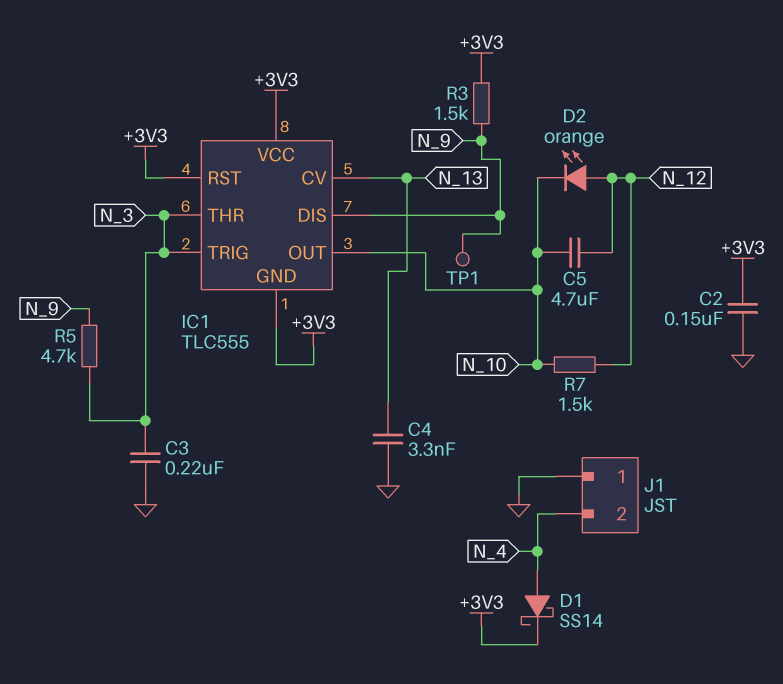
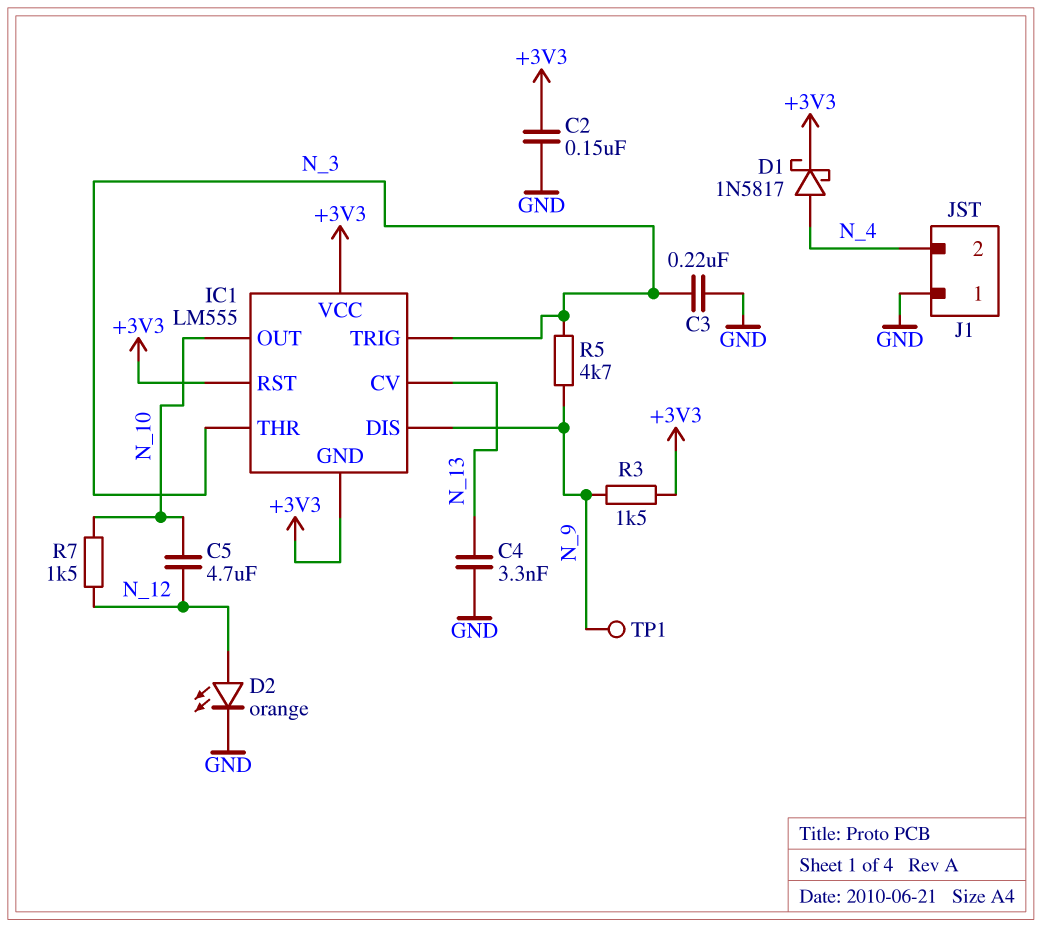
D1: schottky SS14 (A N_4, K +3V3) -> schottky 1N5817 (A N_4, K +3V3)
D2: LED orange (A N_12, K N_10) -> LED orange (A N_12, K GND)
IC1: TLC555 -> LM555

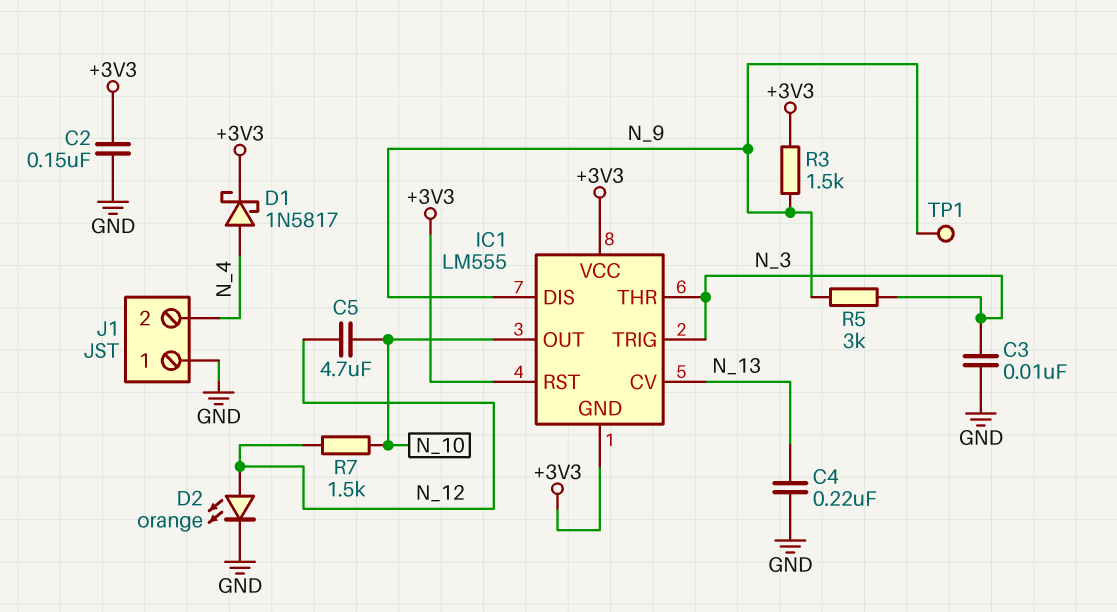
C3: 220nF (GND, N_3) -> 10nF (GND, N_3)
C4: 3.3nF (GND, N_13) -> 220nF (GND, N_13)
R5: 4.7k (N_3, N_9) -> 3k (N_3, N_9)

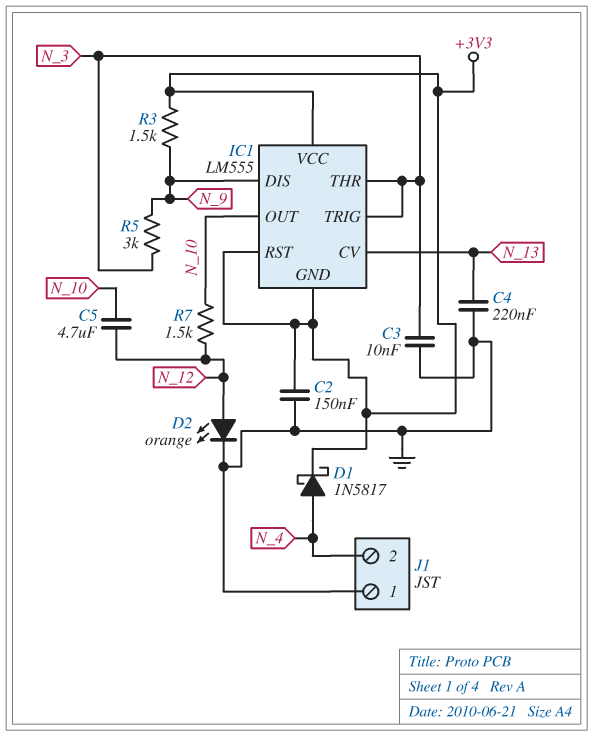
TP1: test point (N_9) -> none

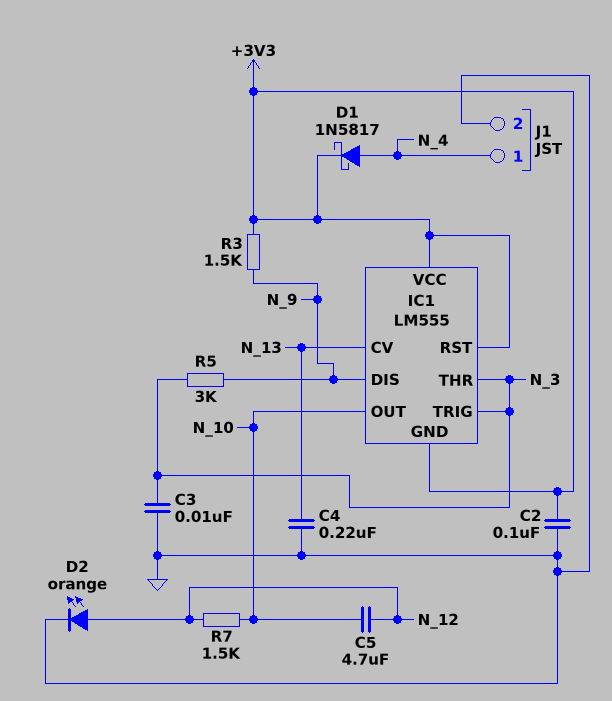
C2: 150nF (+3V3, GND) -> 100nF (+3V3, GND)
J1 pin 1: GND -> N_4
J1 pin 2: N_4 -> GND

